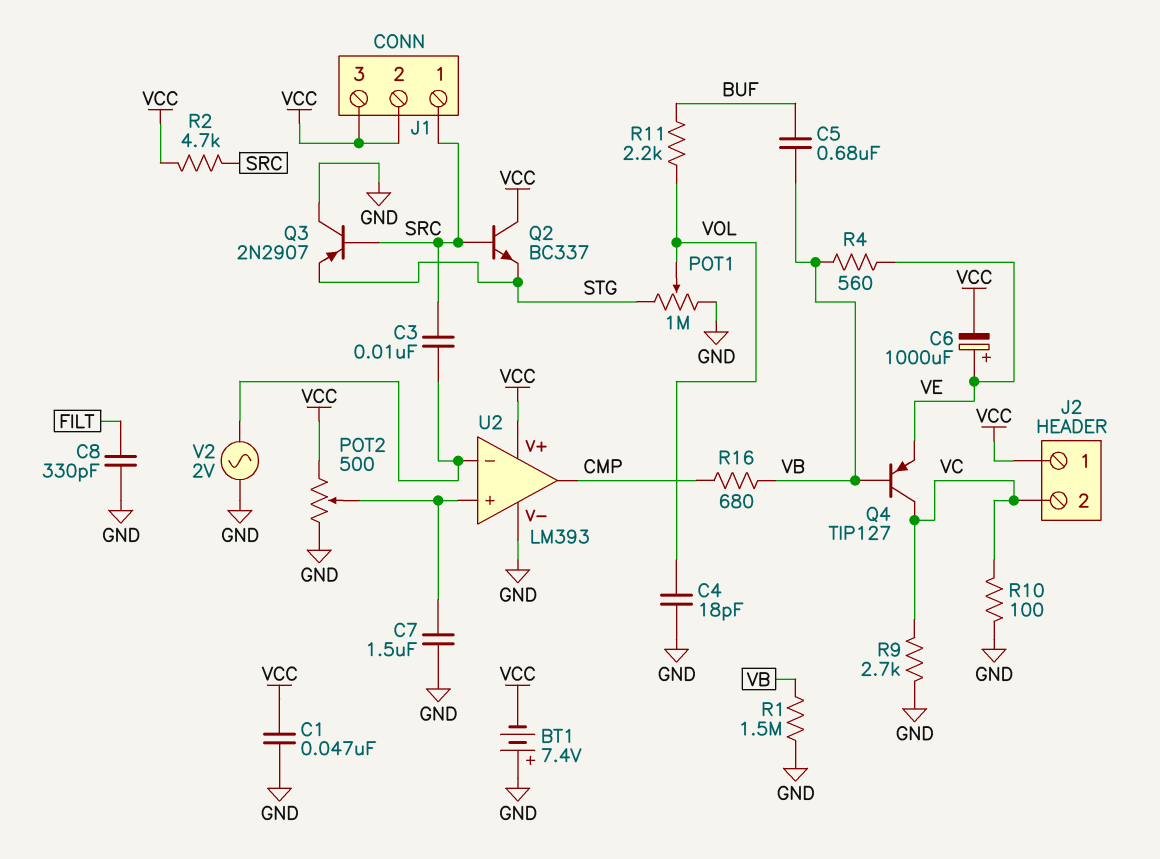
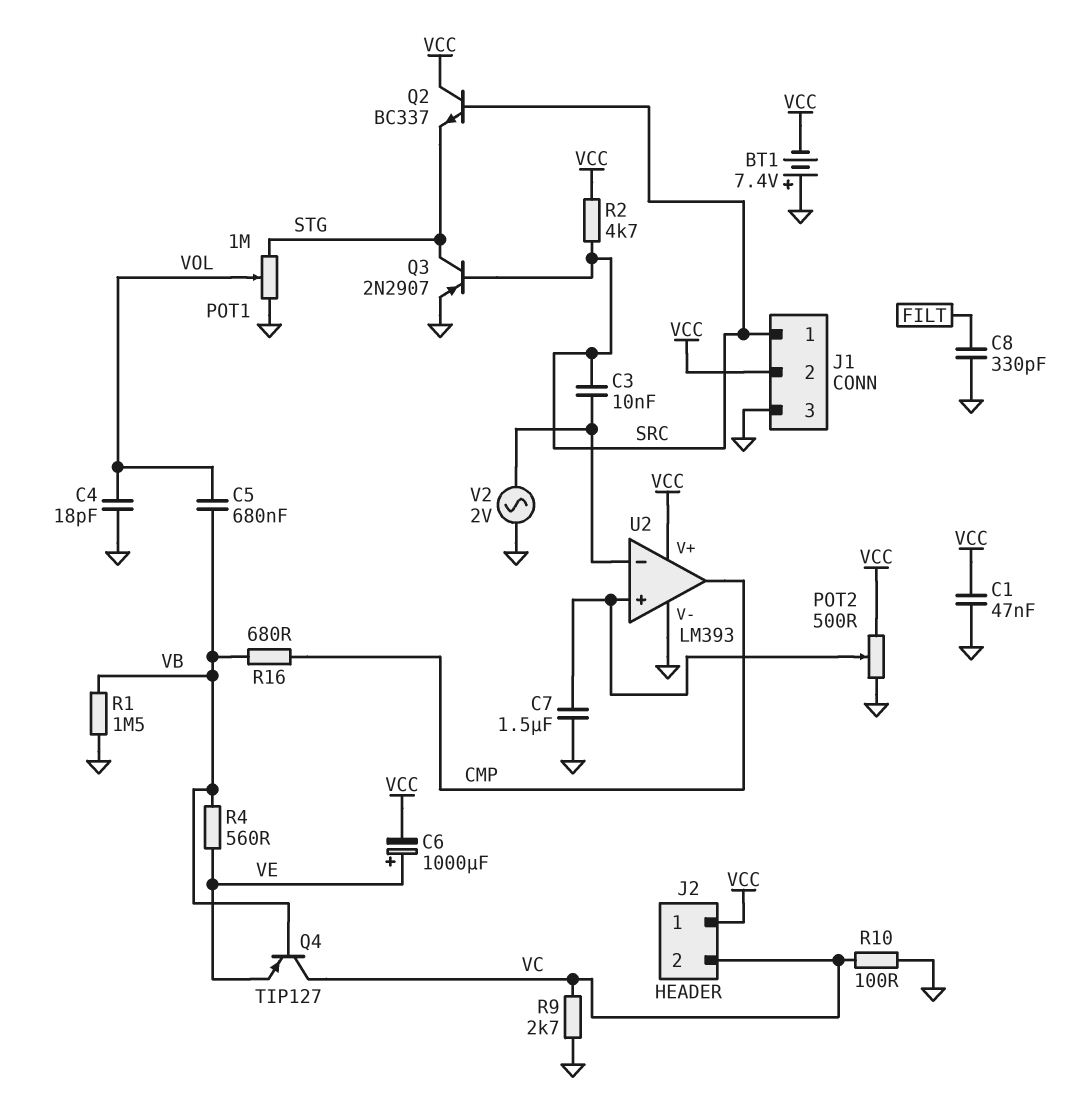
C5: 680nF (BUF, VB) -> 680nF (VB, VOL)
J1 pin 3: VCC -> GND
Q3: PNP 2N2907 (B SRC, C GND, E STG) -> PNP 2N2907 (B SRC, C STG, E GND)
R11: 2.2k (BUF, VOL) -> none

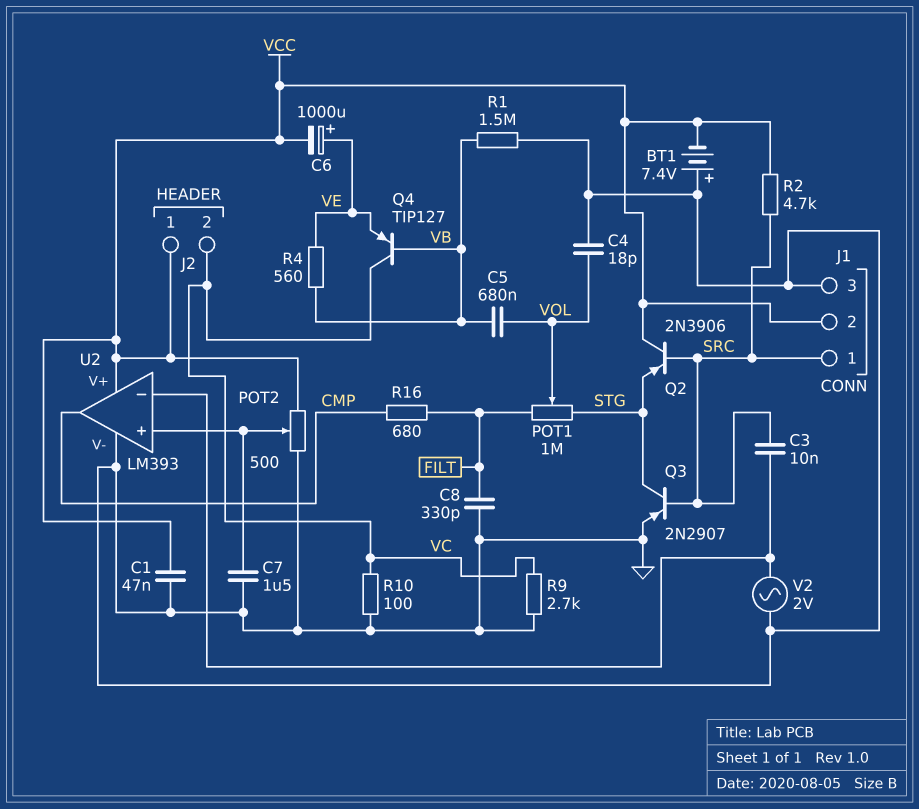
POT1: 1M (GND, STG, wiper VOL) -> 1M (FILT, STG, wiper VOL)
Q2: NPN BC337 (B SRC, C VCC, E STG) -> PNP 2N3906 (B SRC, C VCC, E STG)
R16: 680 (CMP, VB) -> 680 (CMP, FILT)

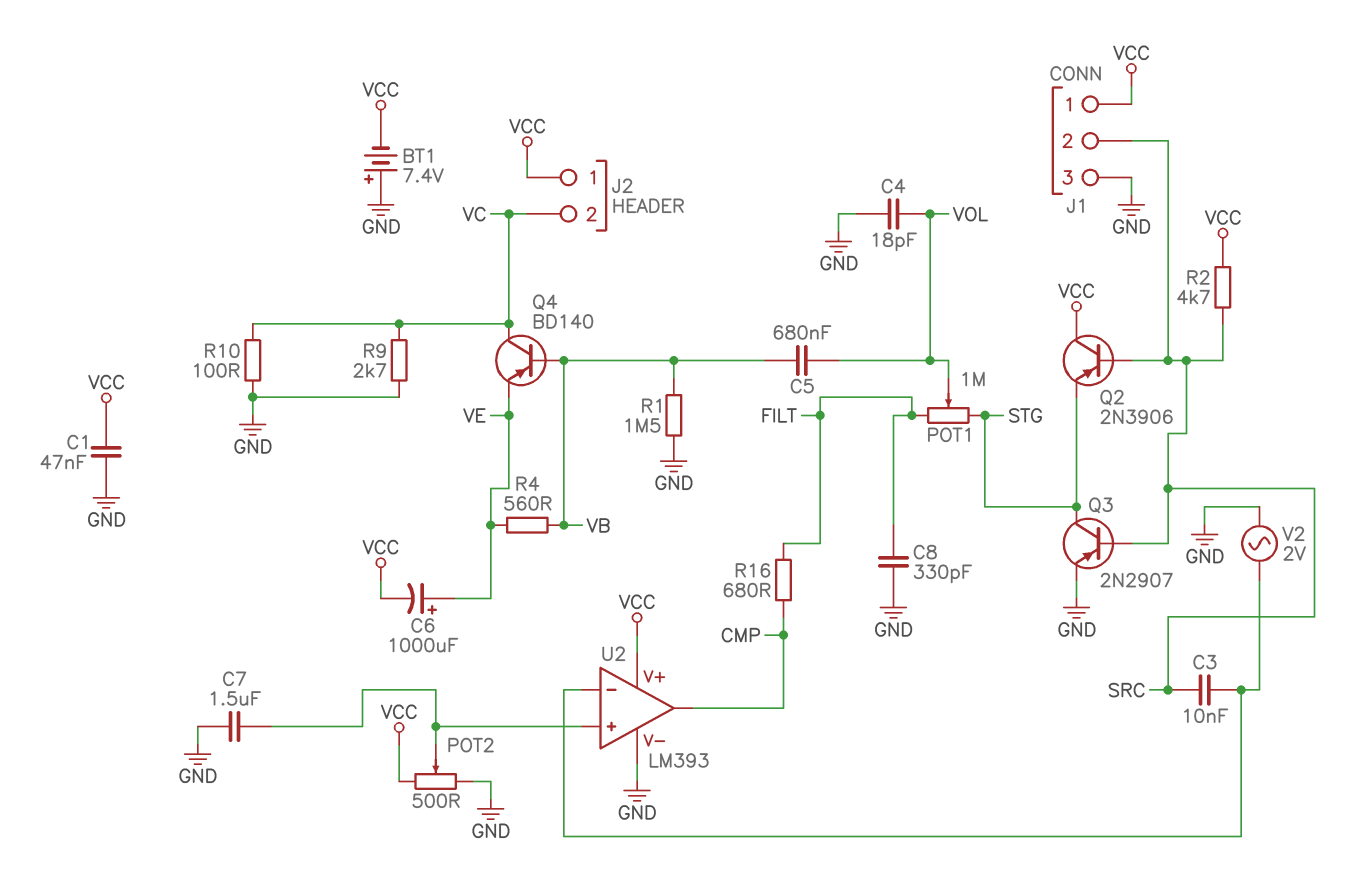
J1 pin 1: SRC -> VCC
J1 pin 2: VCC -> SRC
Q4: PNP TIP127 (B VB, C VC, E VE) -> PNP BD140 (B VB, C VC, E VE)

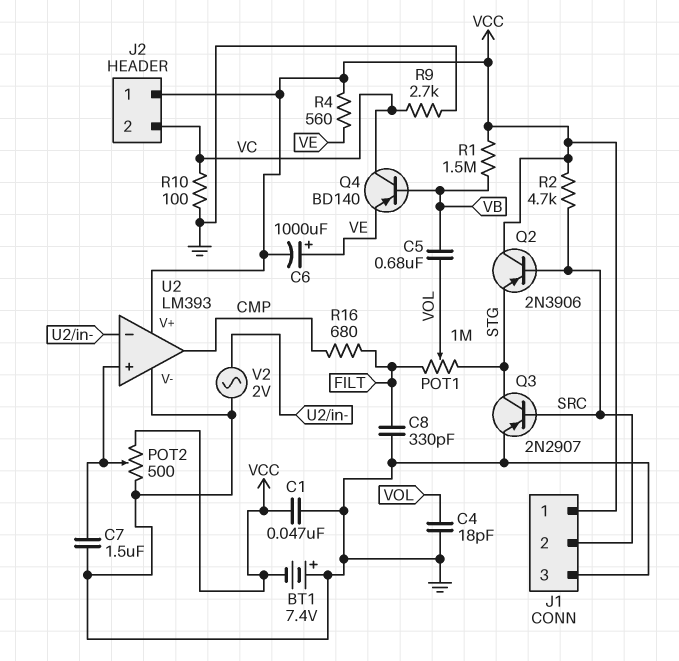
C3: 10nF (SRC, U2/in-) -> none
R1: 1.5M (GND, VB) -> 1.5M (VB, VCC)
R4: 560 (VB, VE) -> 560 (VCC, VE)

